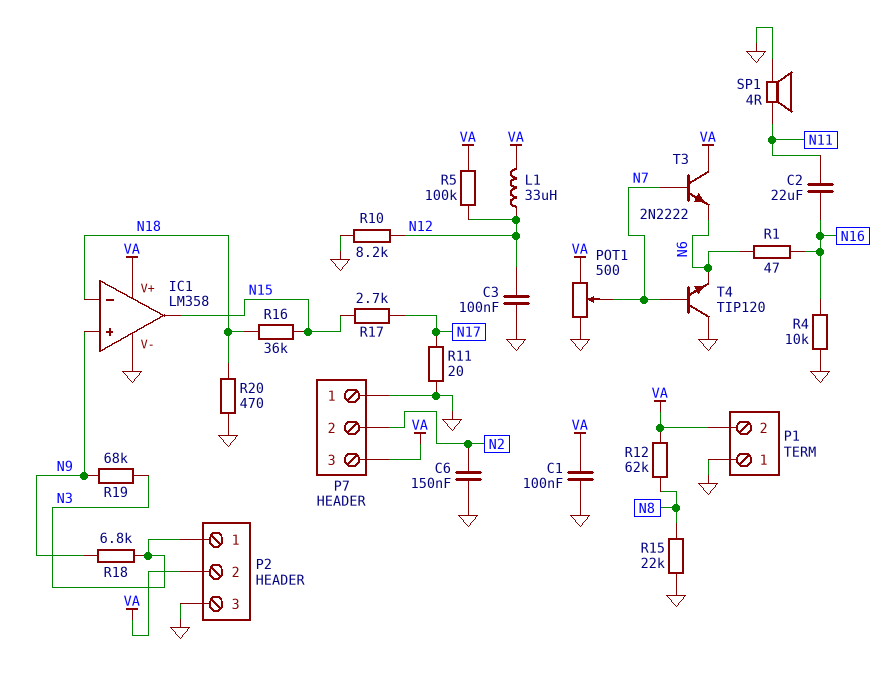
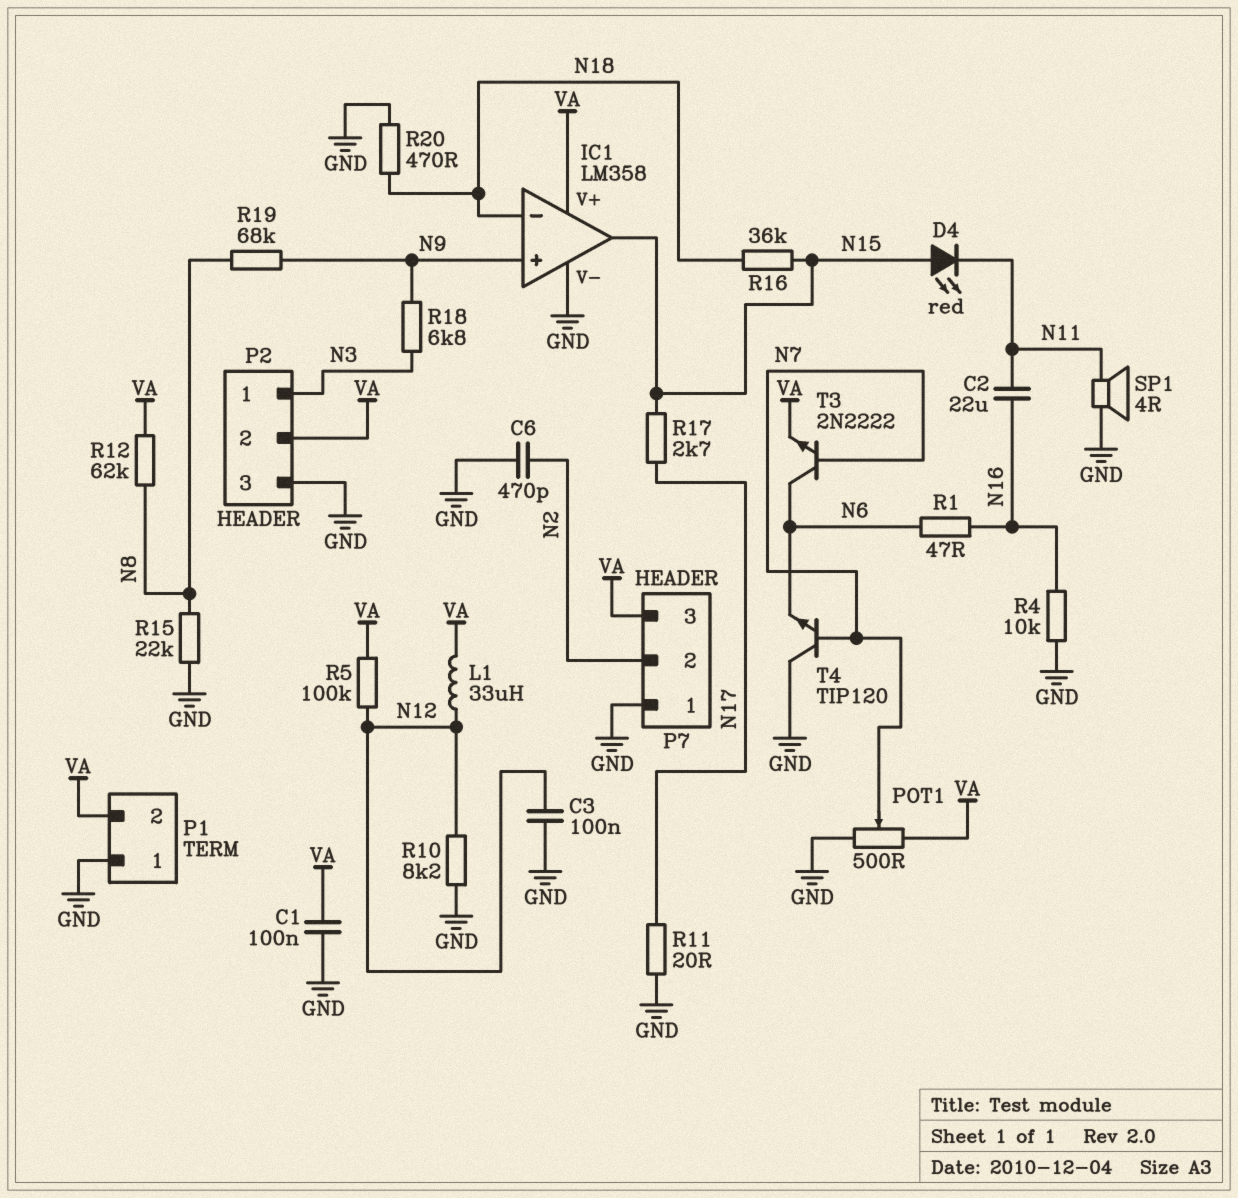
C6: 150nF (GND, N2) -> 470pF (GND, N2)
D4: none -> LED red (A N15, K N11)
R19: 68k (N3, N9) -> 68k (N8, N9)
T3: NPN 2N2222 (B N7, C VA, E N6) -> NPN 2N2222 (B N7, C N6, E VA)

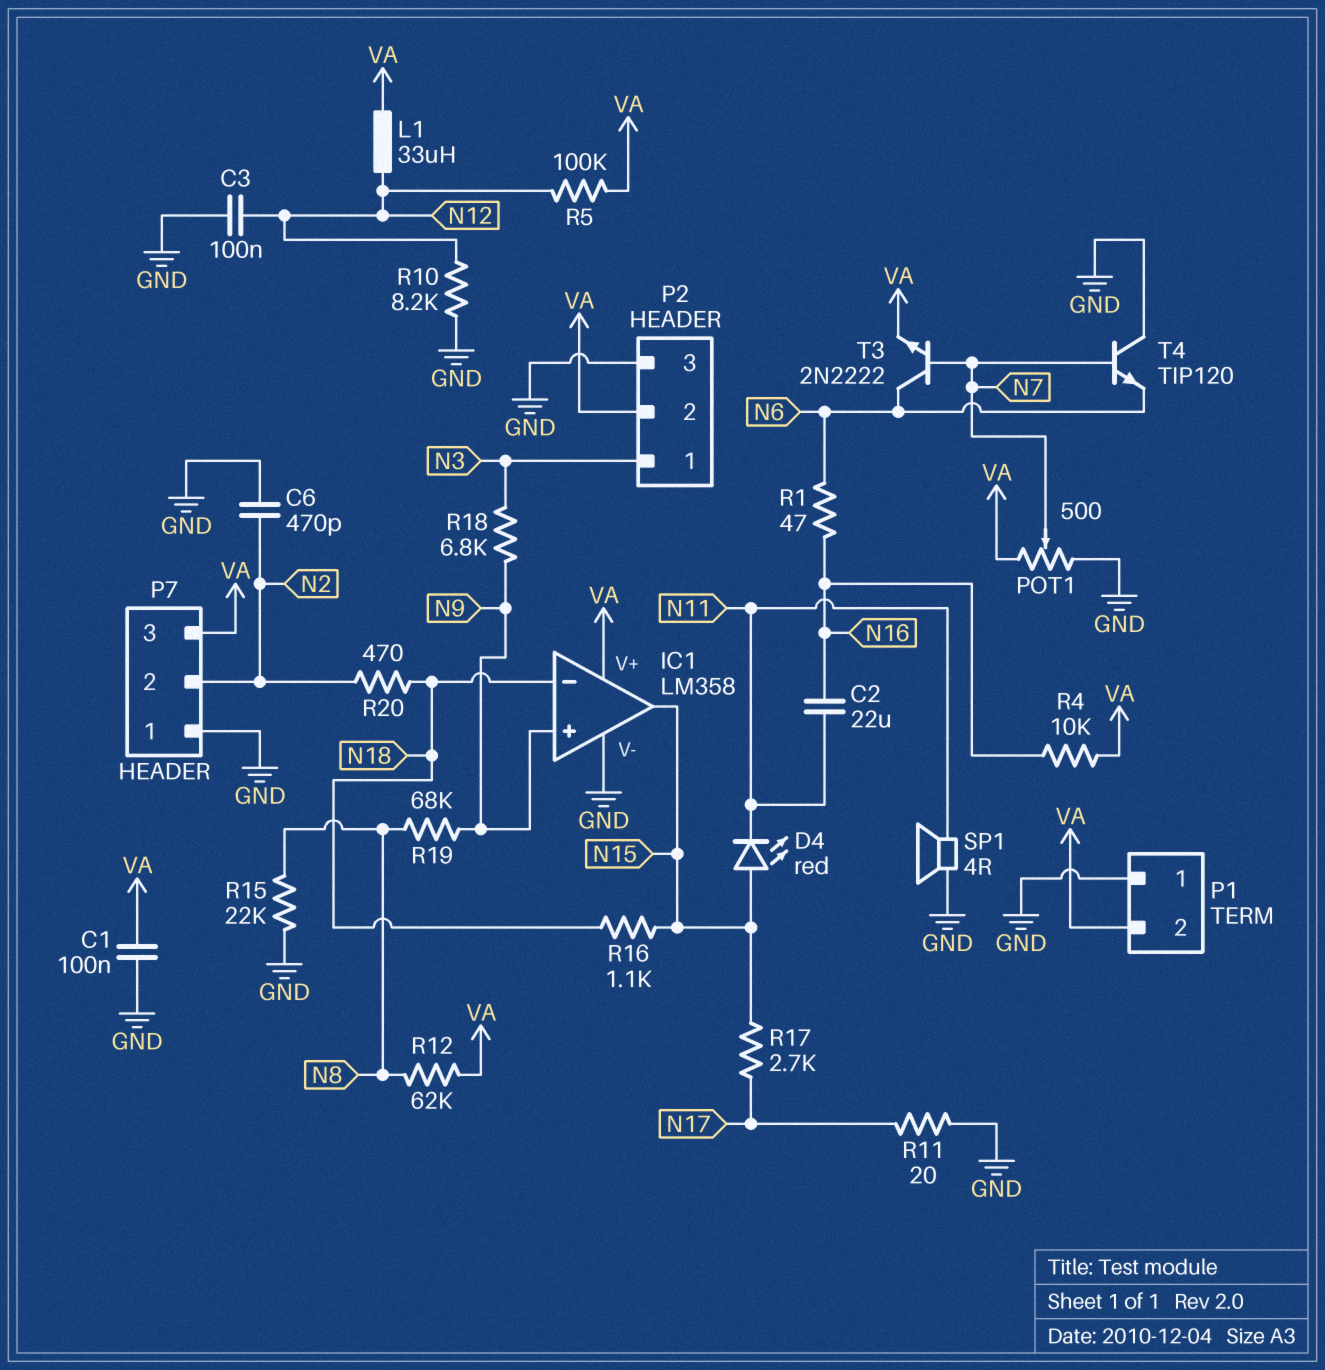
R4: 10k (GND, N16) -> 10k (N16, VA)
R16: 36k (N15, N18) -> 1.1k (N15, N18)
R20: 470 (GND, N18) -> 470 (N2, N18)

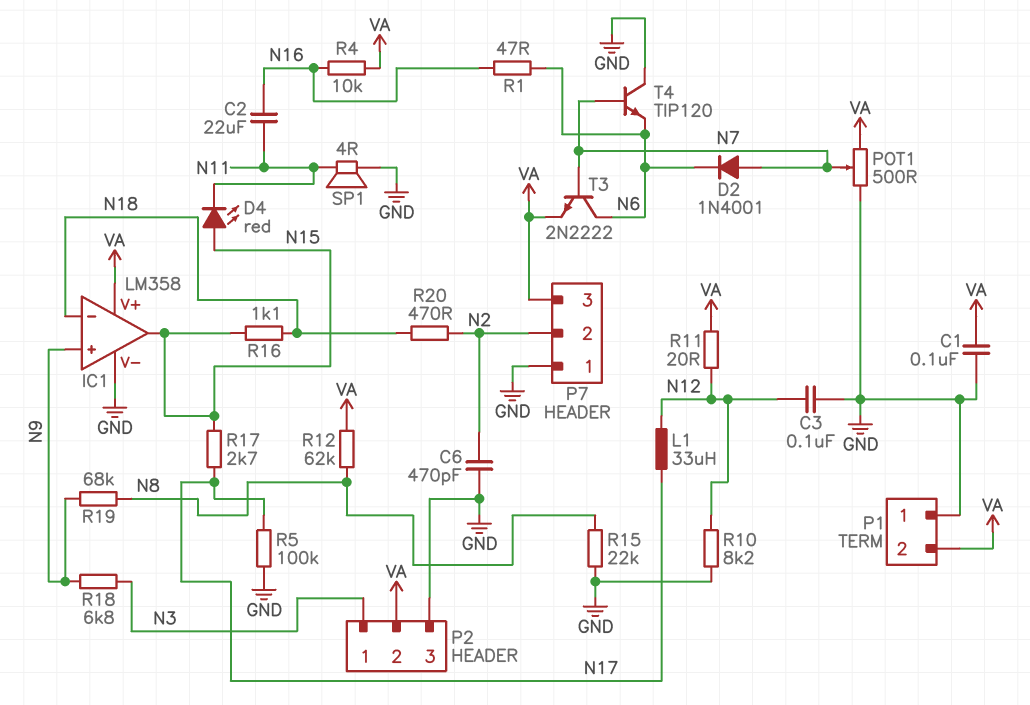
D2: none -> diode 1N4001 (A N7, K N6)
L1: 33uH (N12, VA) -> 33uH (N12, N17)
R5: 100k (N12, VA) -> 100k (GND, N17)
R11: 20 (GND, N17) -> 20 (N12, VA)

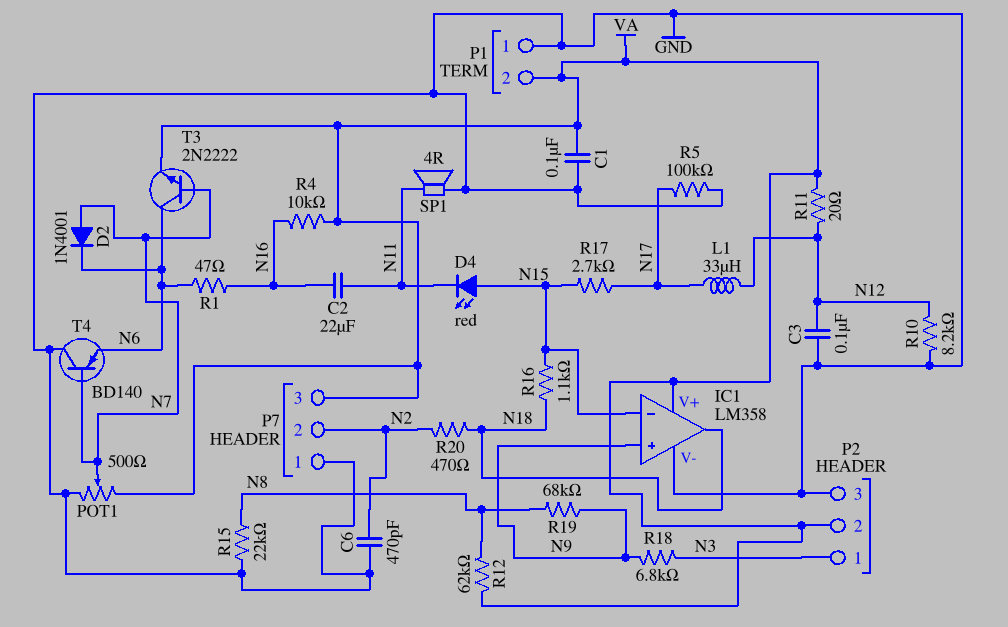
IC1 pin in-: N18 -> N15
IC1 pin out: N15 -> N18
T4: NPN TIP120 (B N7, C GND, E N6) -> PNP BD140 (B N7, C GND, E N6)

